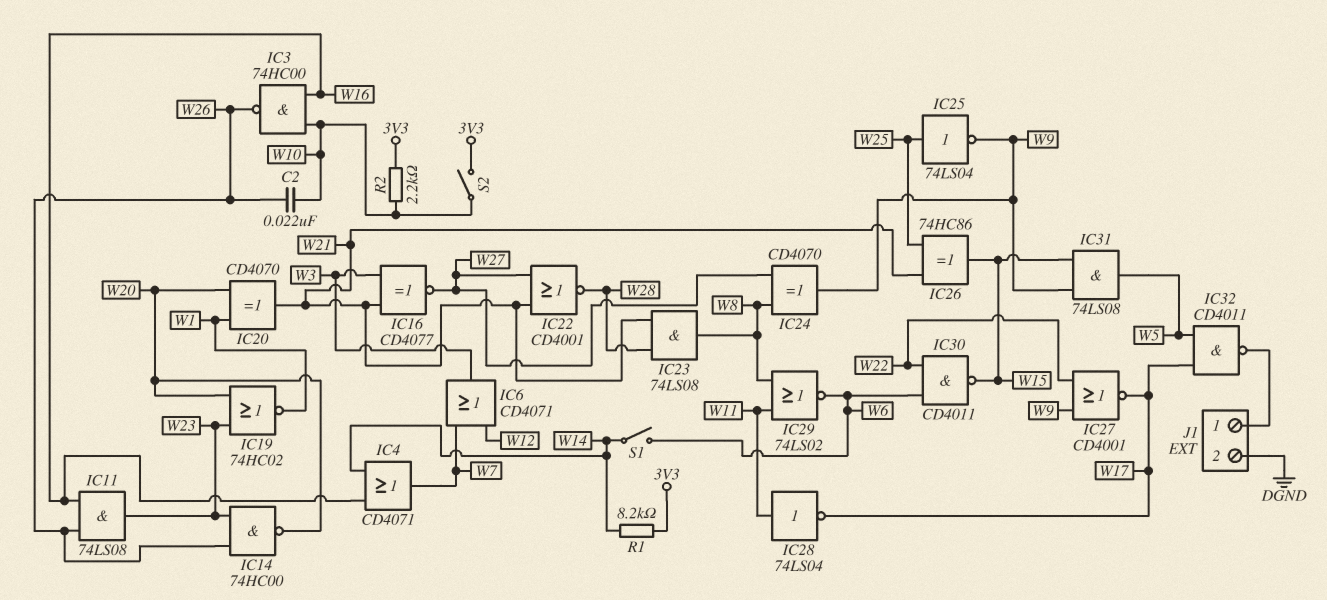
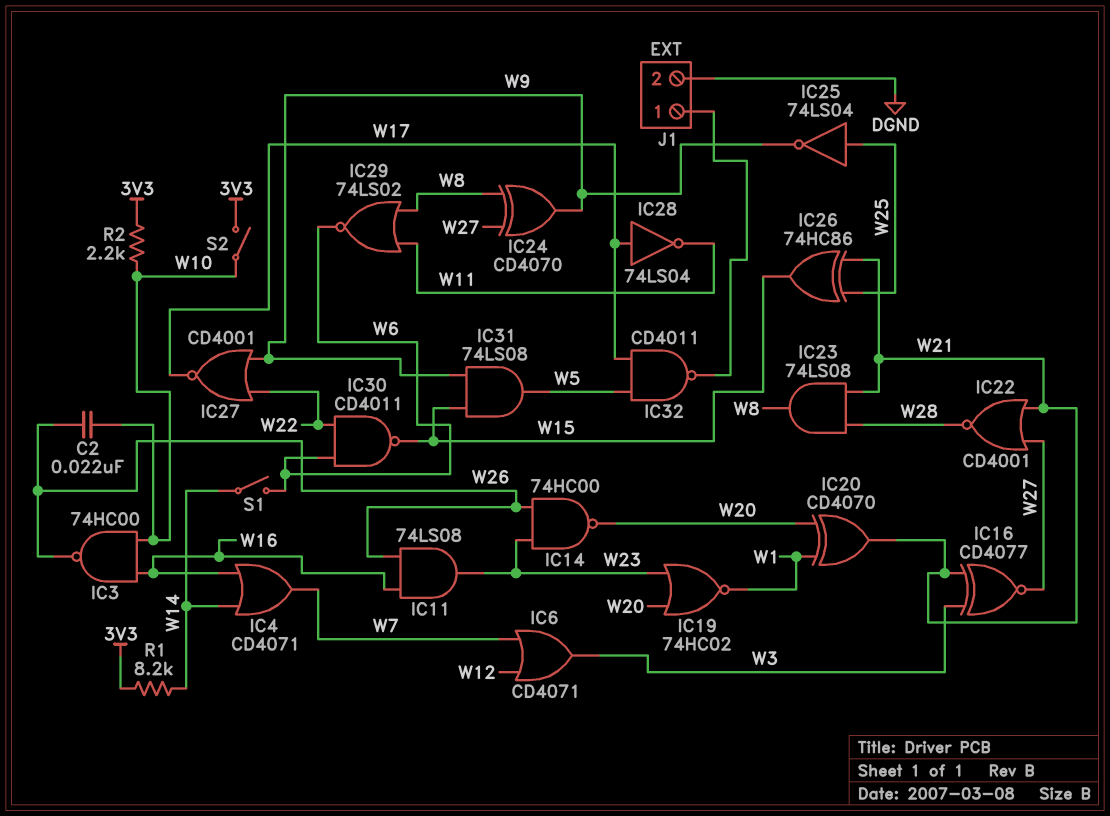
IC28: NOT 74LS04 (in W11, out W17) -> NOT 74LS04 (in W17, out W11)

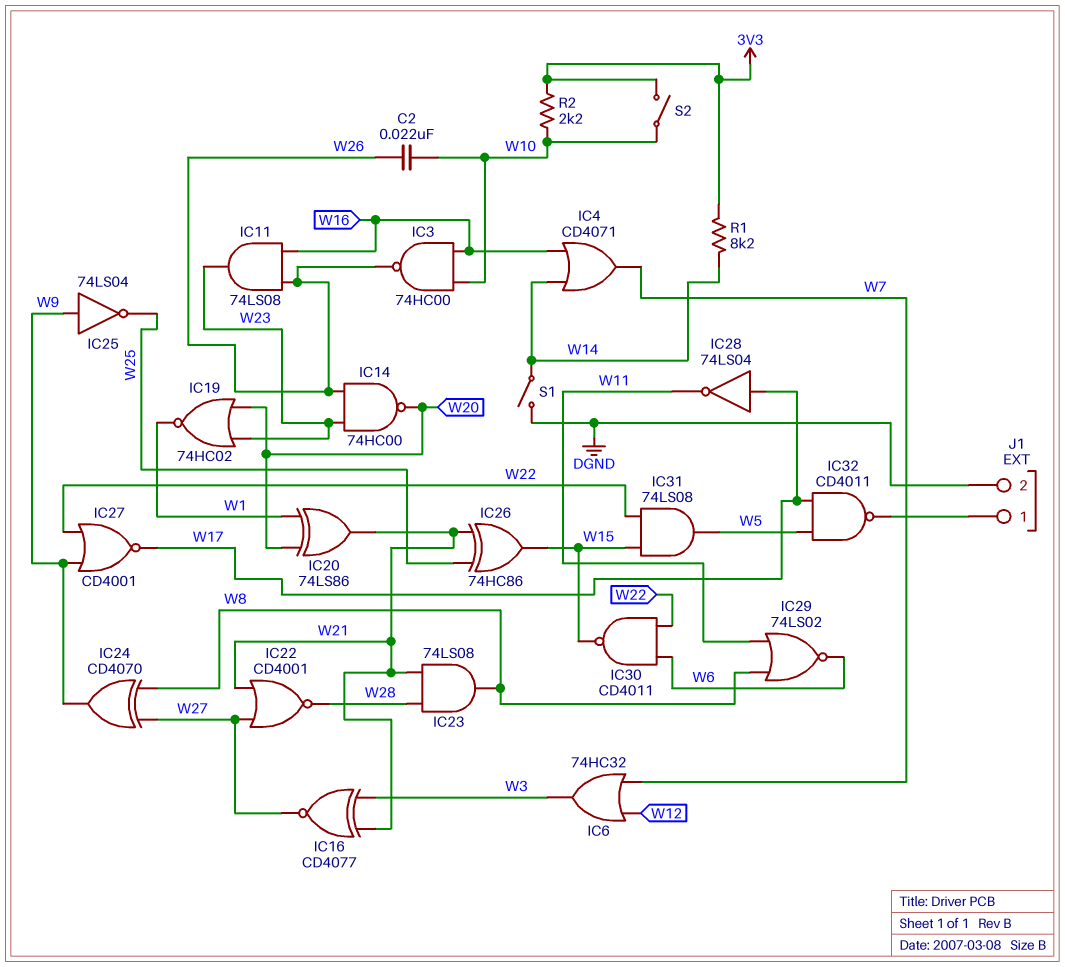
IC6: OR CD4071 (in W7, in W12, out W3) -> OR 74HC32 (in W7, in W12, out W3)
IC20: XOR CD4070 (in W1, in W20, out W21) -> XOR 74LS86 (in W1, in W20, out W21)
IC25: NOT 74LS04 (in W25, out W9) -> NOT 74LS04 (in W9, out W25)
IC31: AND 74LS08 (in W9, in W15, out W5) -> AND 74LS08 (in W15, in W22, out W5)
S1: switch (W6, W14) -> switch (DGND, W14)

